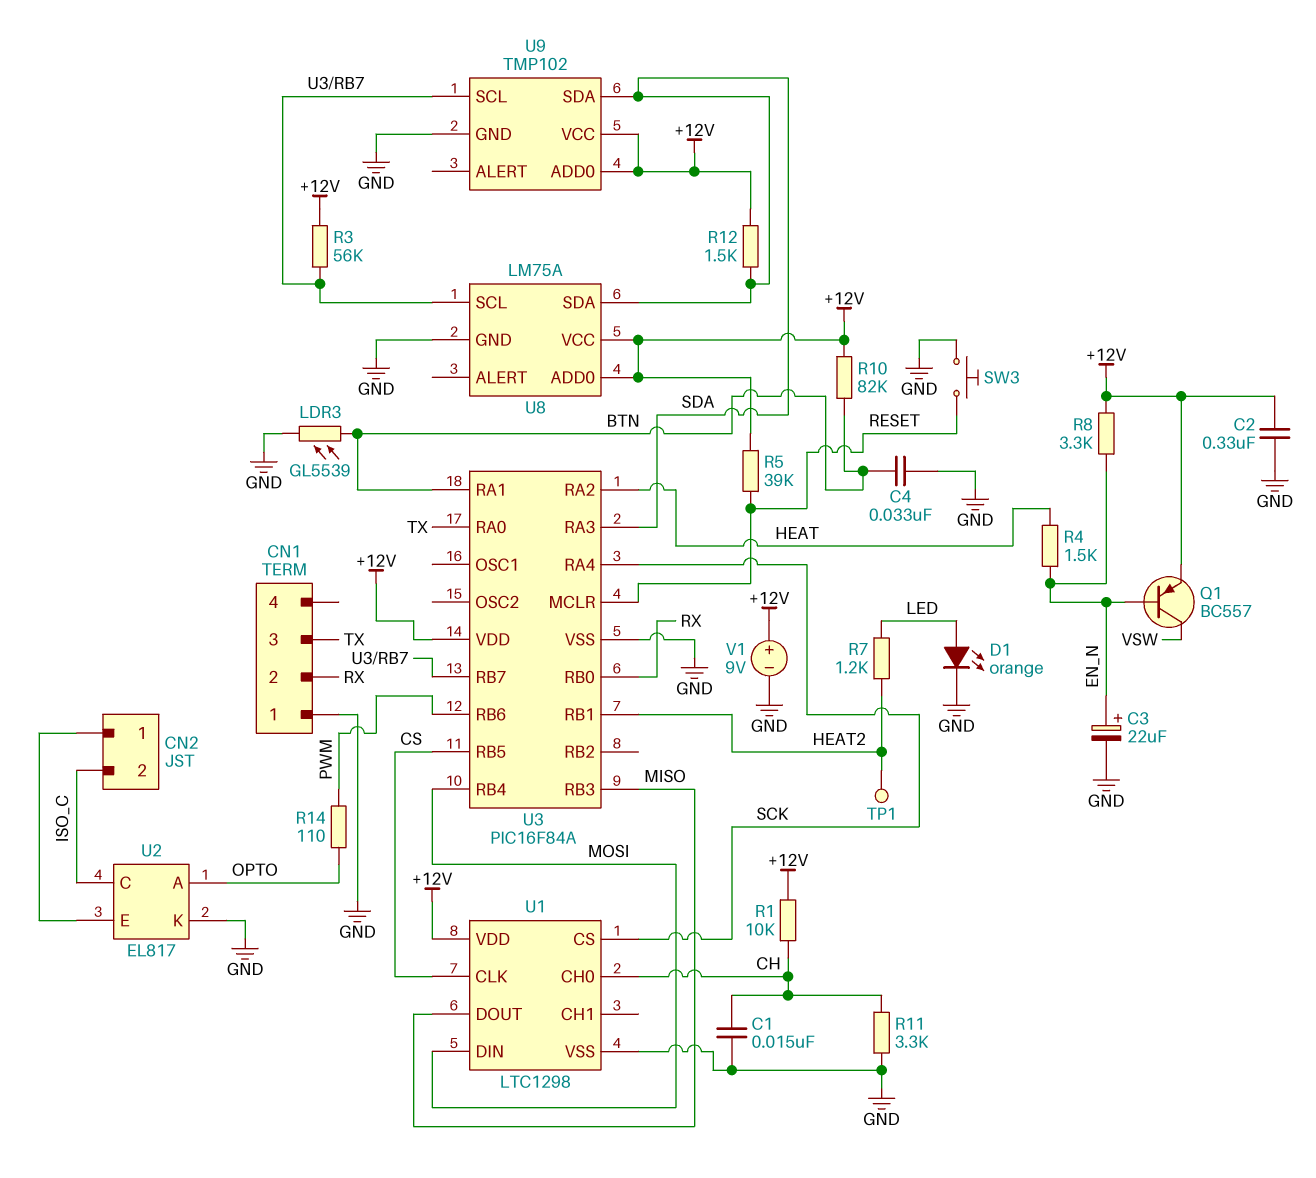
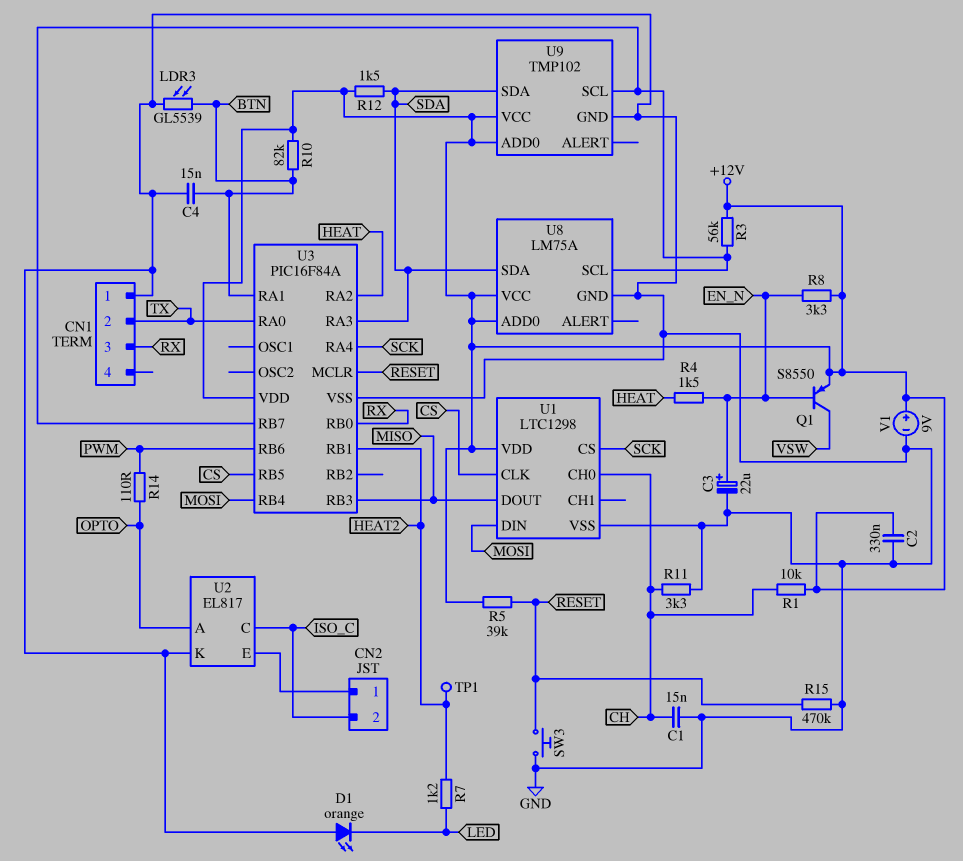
C4: 33nF (BTN, GND) -> 15nF (BTN, GND)
CN1 pin 2: RX -> TX
CN1 pin 3: TX -> RX
D1: LED orange (A LED, K GND) -> LED orange (A GND, K LED)
Q1: PNP BC557 (B EN_N, C VSW, E +12V) -> PNP S8550 (B EN_N, C VSW, E +12V)
R15: none -> 470k (GND, RESET)

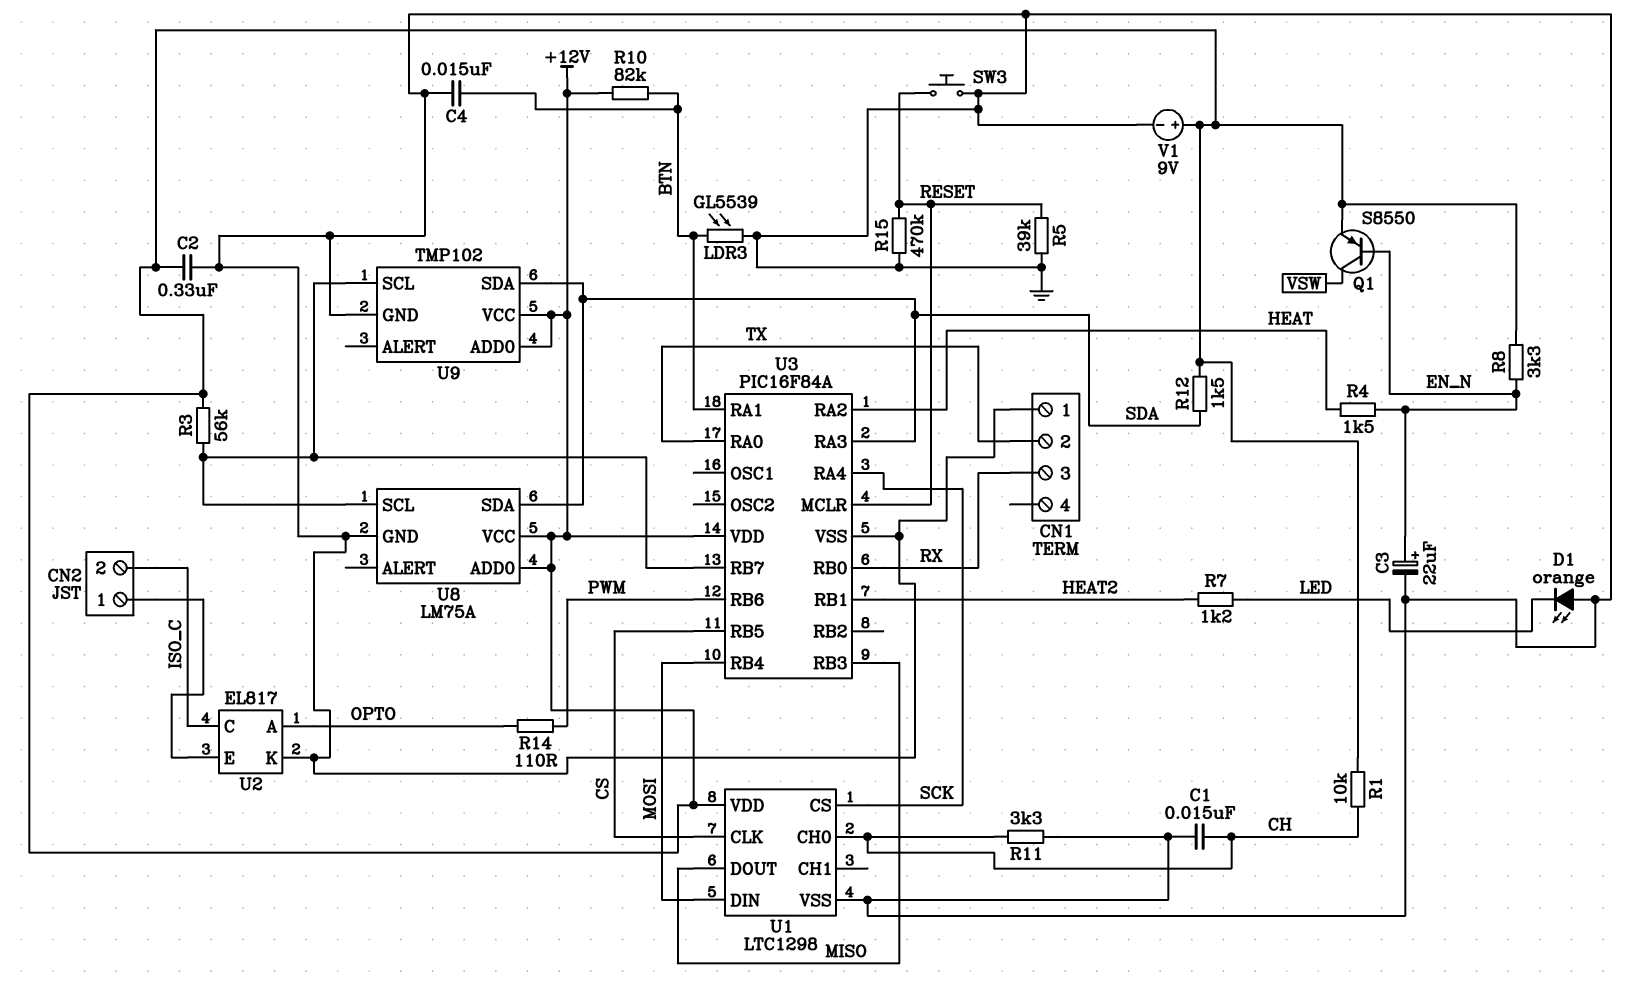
R5: 39k (+12V, RESET) -> 39k (GND, RESET)
TP1: test point (HEAT2) -> none

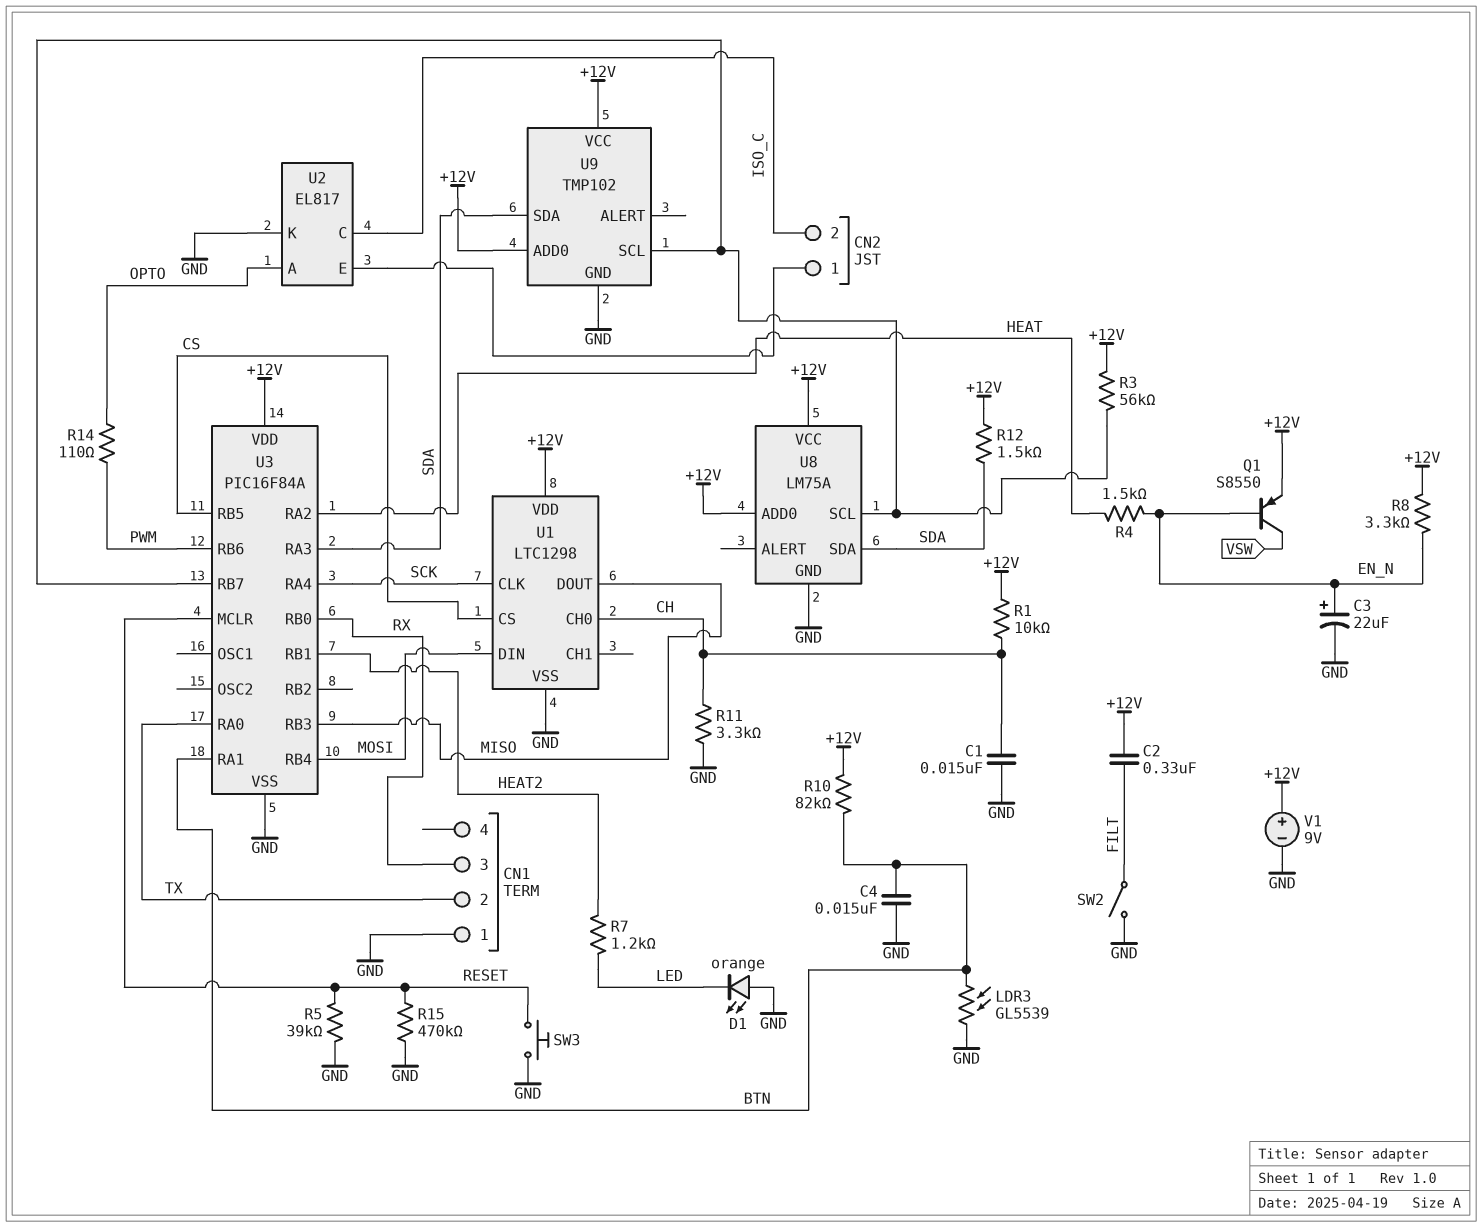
C2: 330nF (+12V, GND) -> 330nF (+12V, FILT)
SW2: none -> switch (FILT, GND)
U1 pin CLK: CS -> SCK
U1 pin CS: SCK -> CS

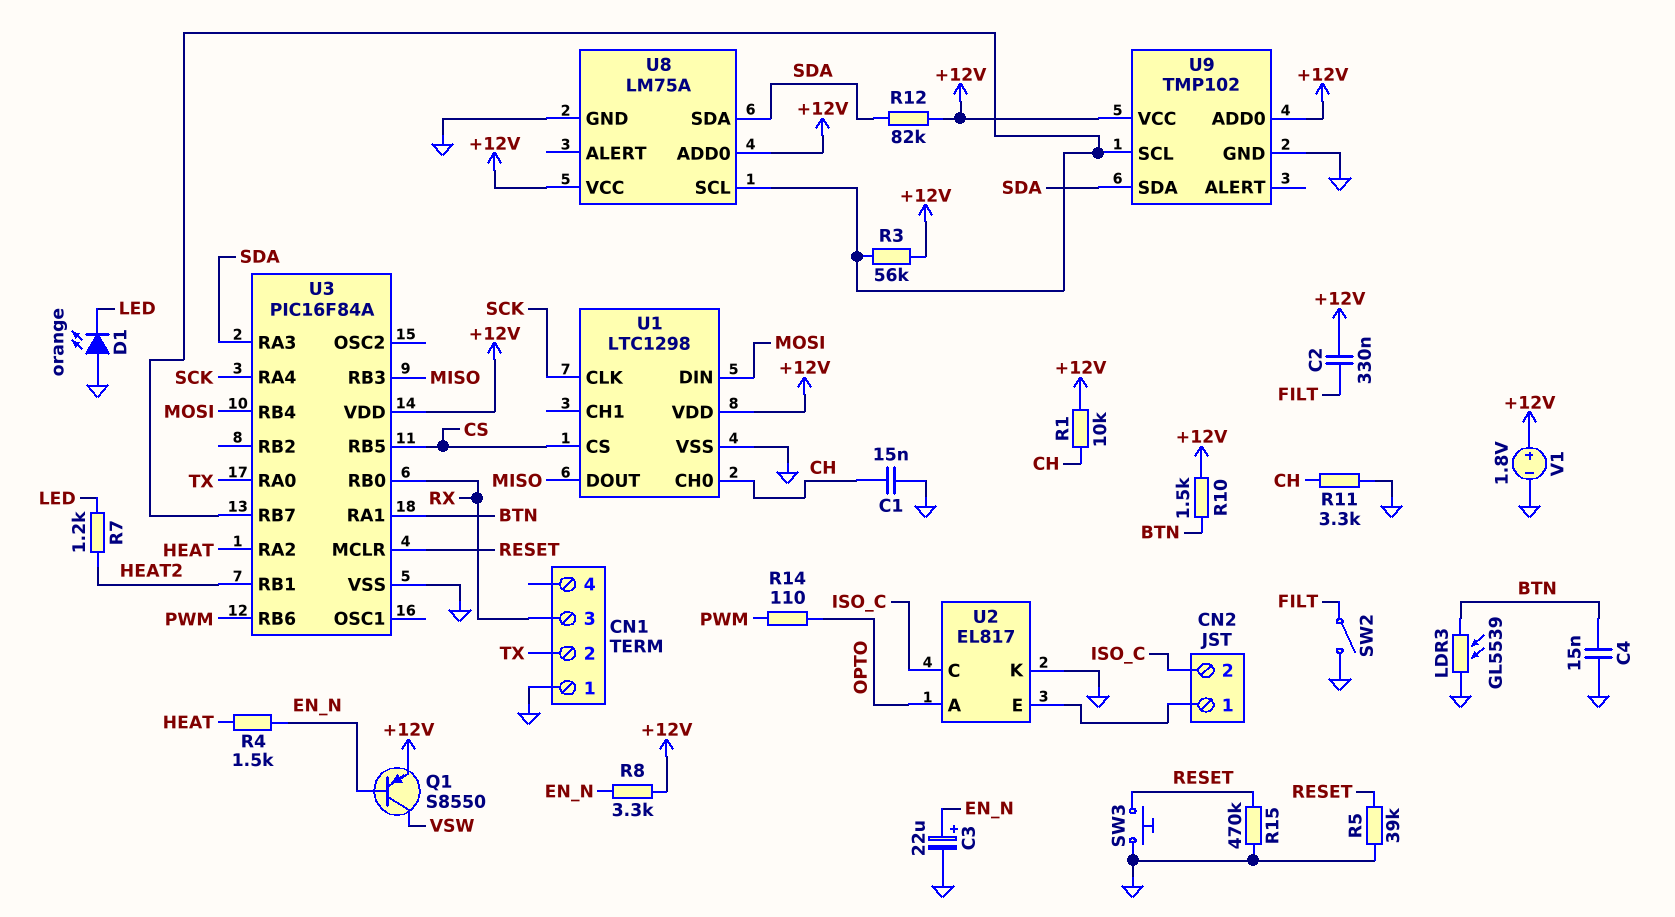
R10: 82k (+12V, BTN) -> 1.5k (+12V, BTN)
R12: 1.5k (+12V, SDA) -> 82k (+12V, SDA)
V1: 9V (plus +12V, minus GND) -> 1.8V (plus +12V, minus GND)

